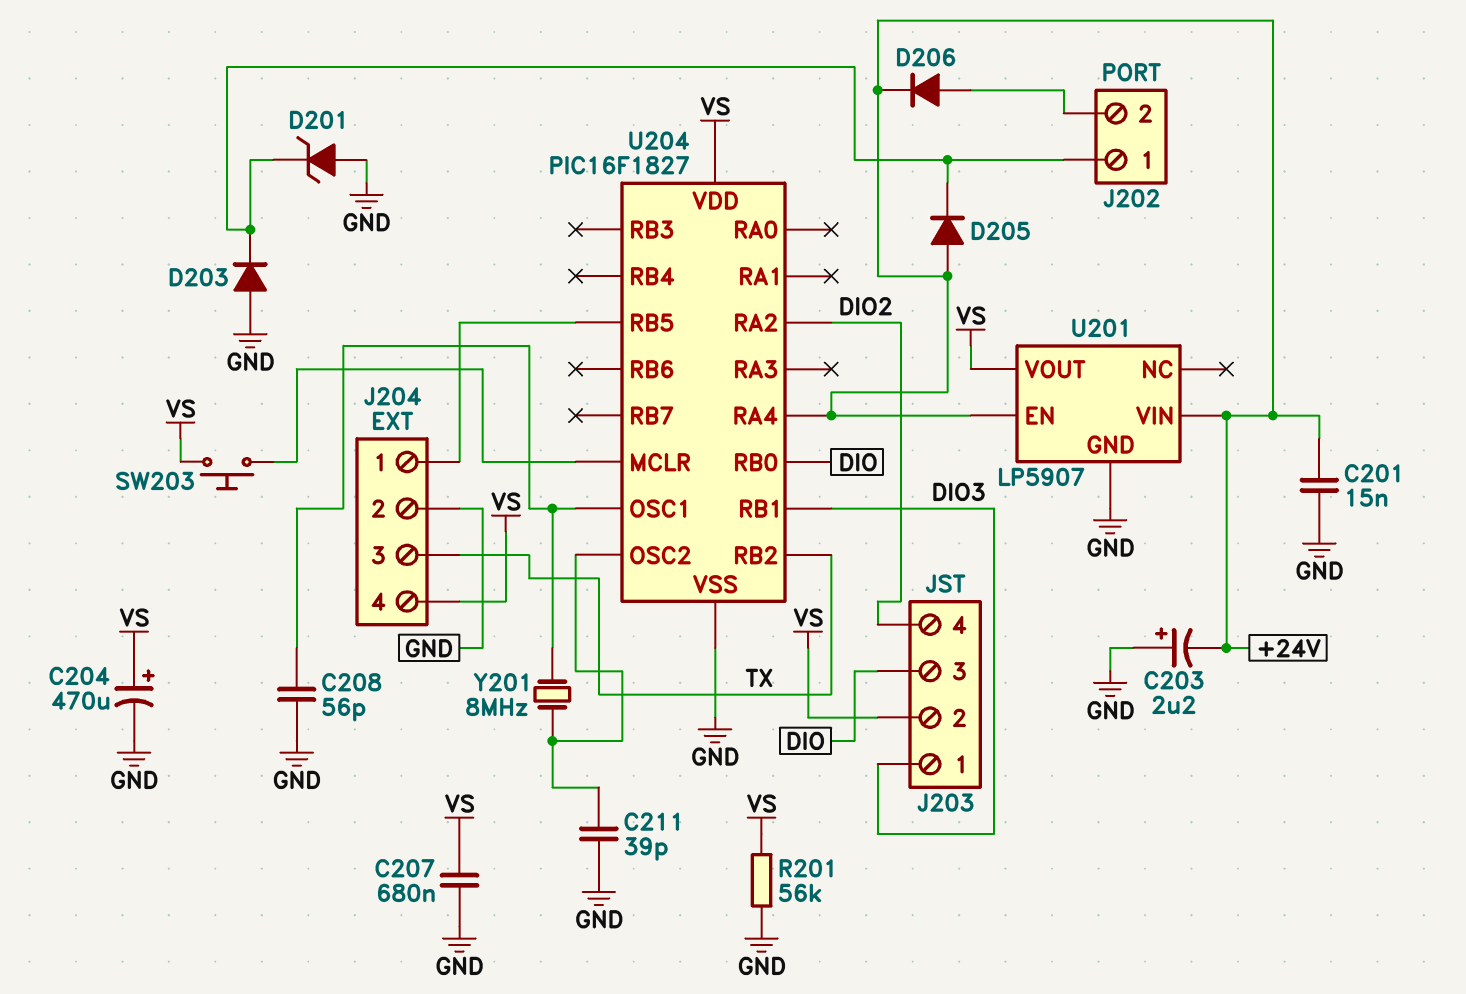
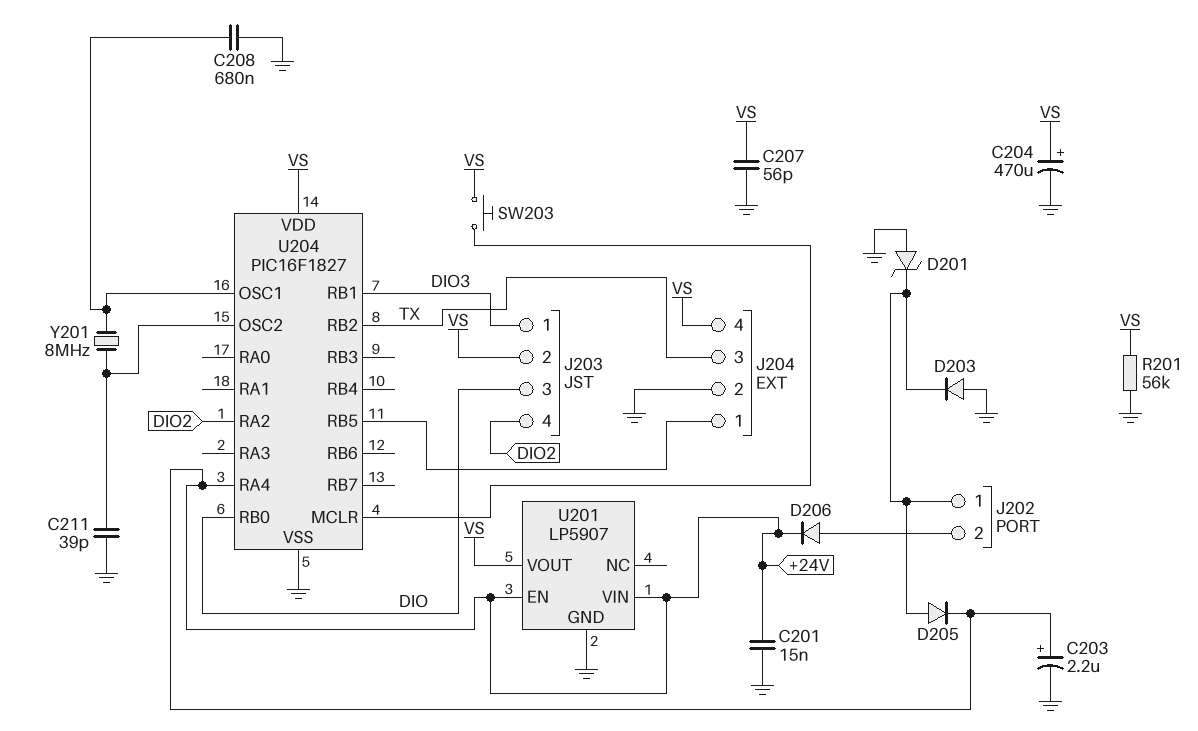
C203: 2.2uF (plus GND, minus +24V) -> 2.2uF (plus +24V, minus GND)
C207: 680nF (GND, VS) -> 56pF (GND, VS)
C208: 56pF (GND, U204/OSC1) -> 680nF (GND, U204/OSC1)
D205: diode (A +24V, K J202/1) -> diode (A J202/1, K +24V)

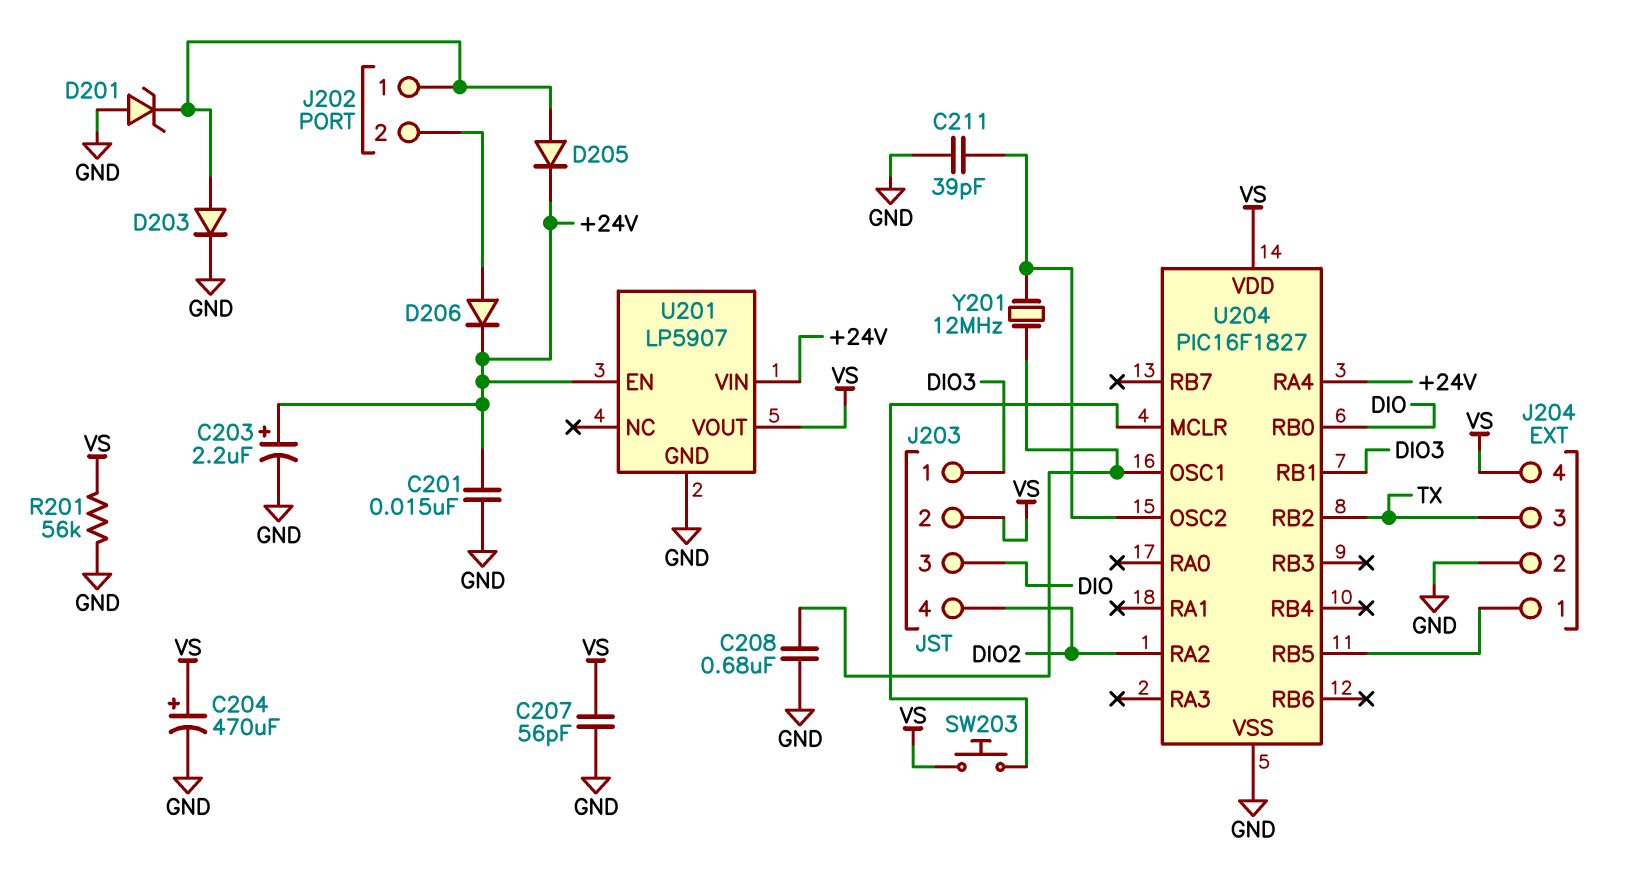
D203: diode (A GND, K J202/1) -> diode (A J202/1, K GND)
Y201: 8MHz (U204/OSC1, U204/OSC2) -> 12MHz (U204/OSC1, U204/OSC2)

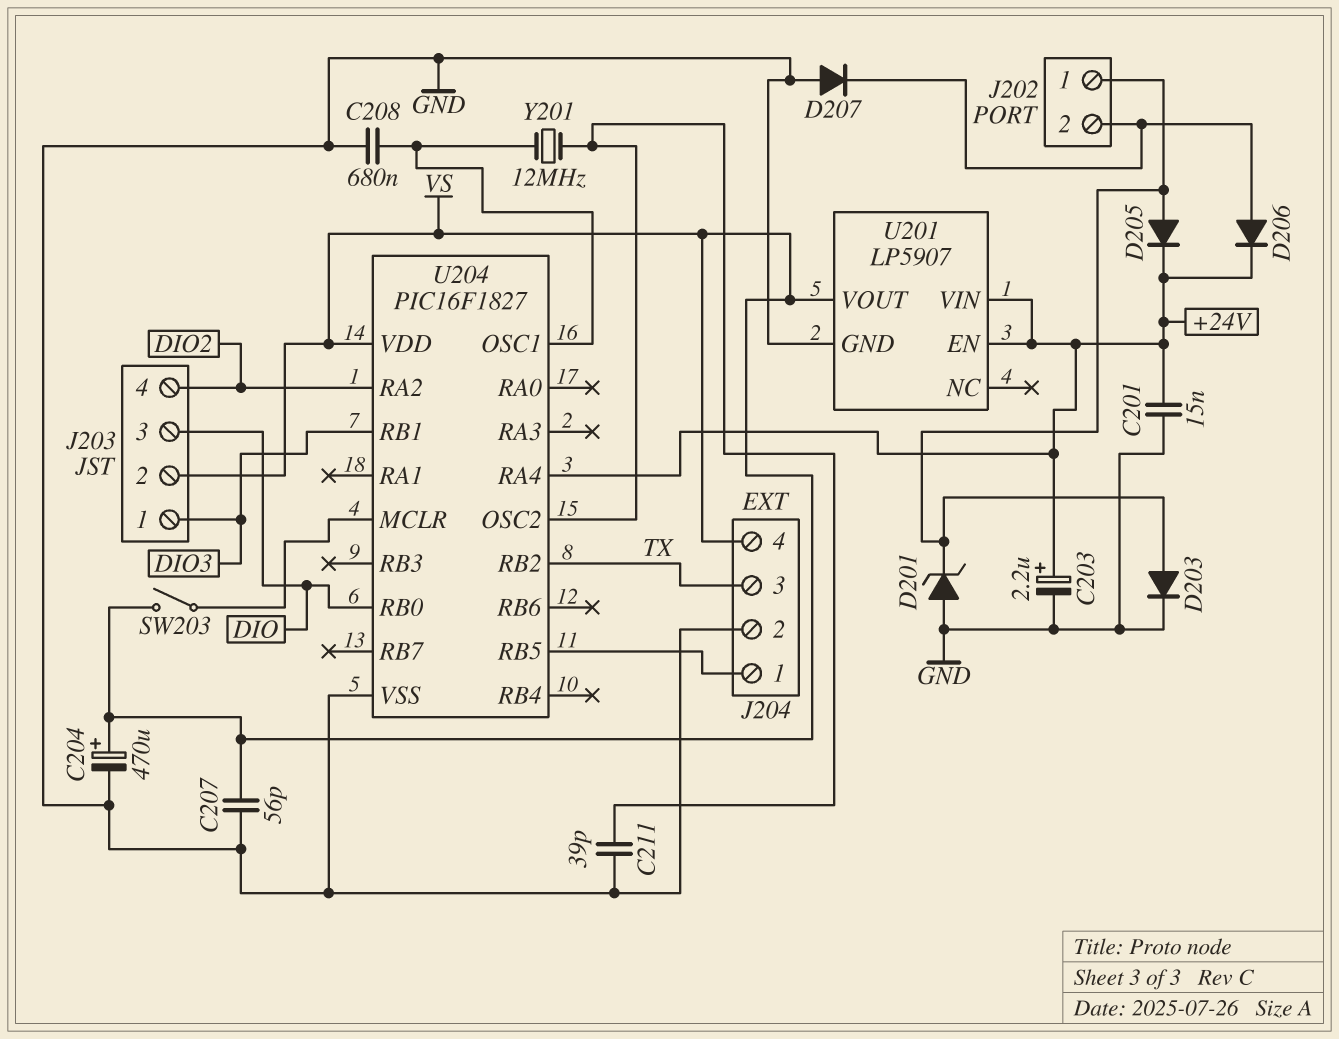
D207: none -> diode (A GND, K J202/2)
R201: 56k (GND, VS) -> none
SW203: button (U204/MCLR, VS) -> switch (U204/MCLR, VS)

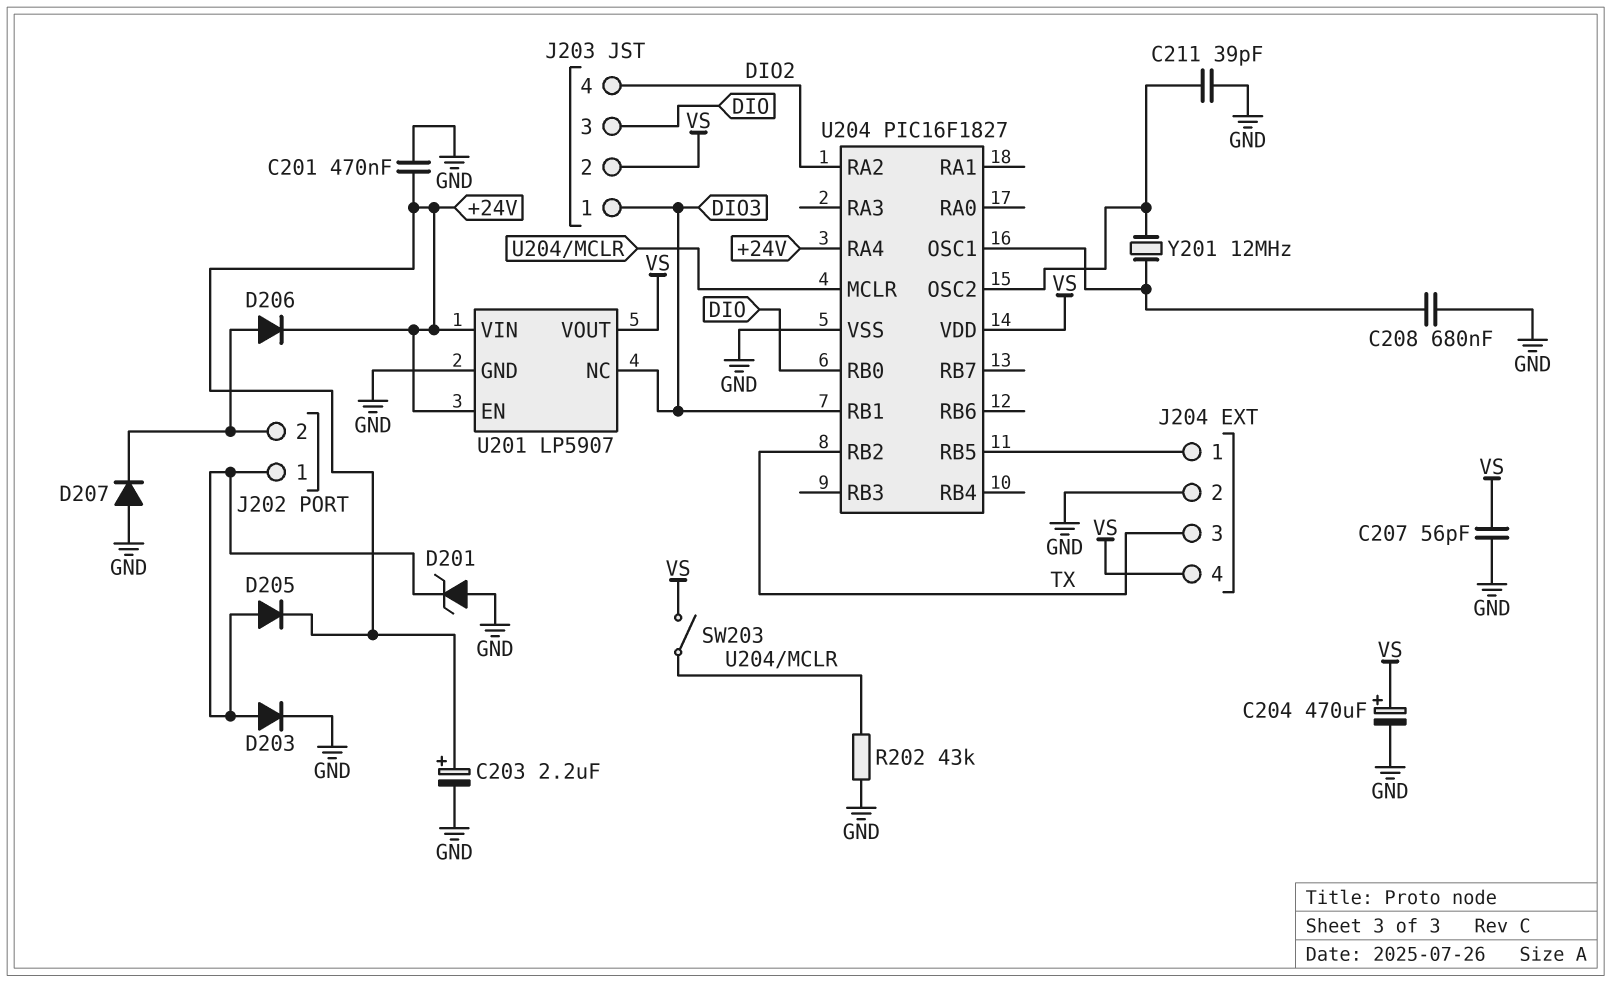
C201: 15nF (+24V, GND) -> 470nF (+24V, GND)
R202: none -> 43k (GND, U204/MCLR)
U201 pin NC: none -> DIO3

